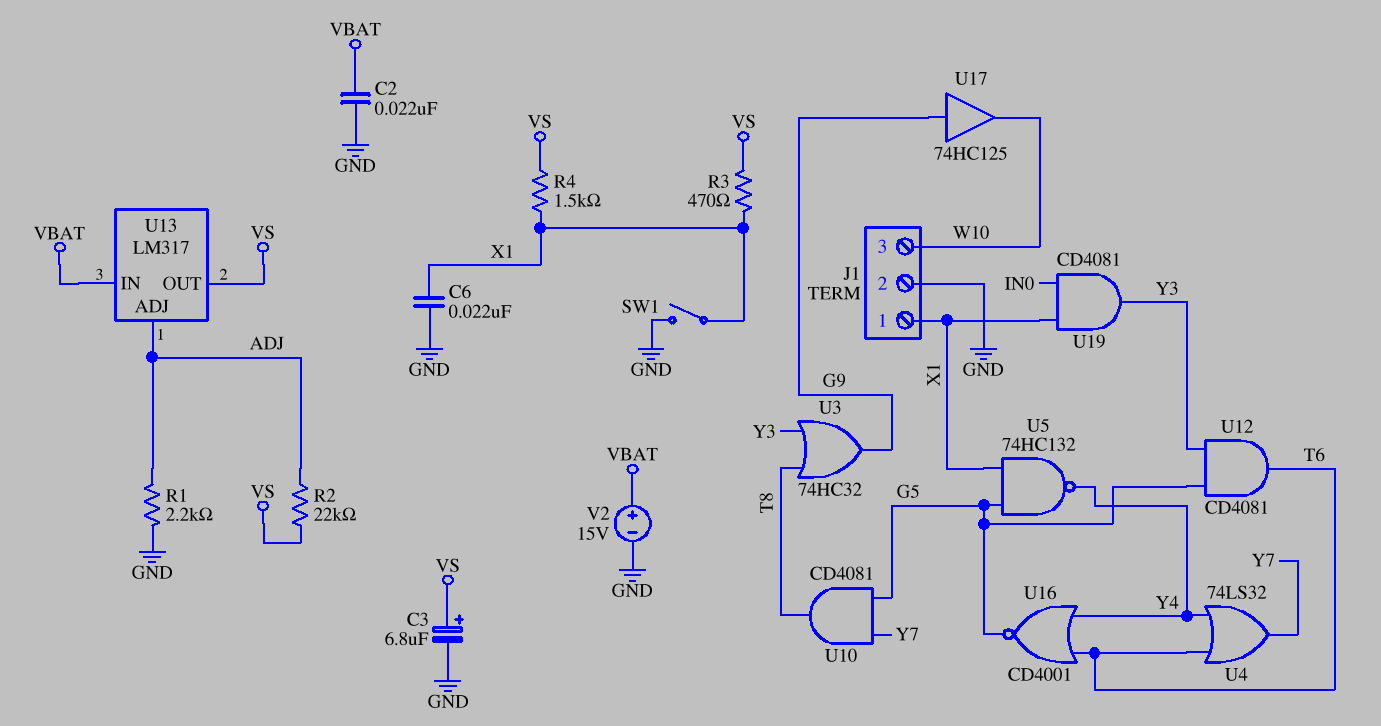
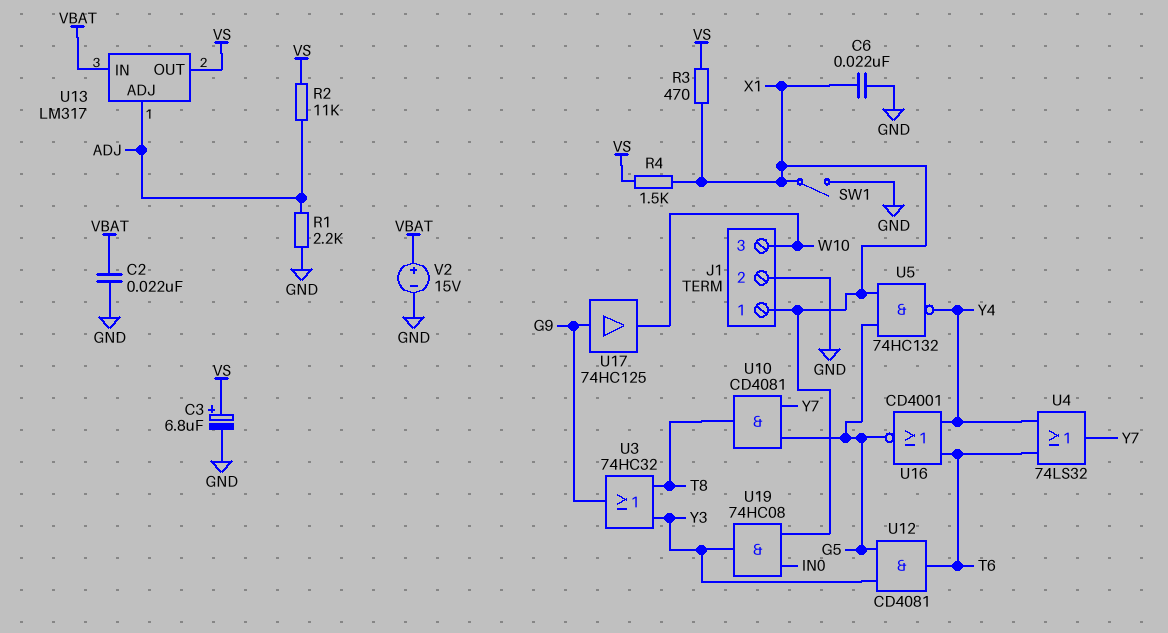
R2: 22k (ADJ, VS) -> 11k (ADJ, VS)
U19: AND CD4081 (in IN0, in X1, out Y3) -> AND 74HC08 (in IN0, in X1, out Y3)

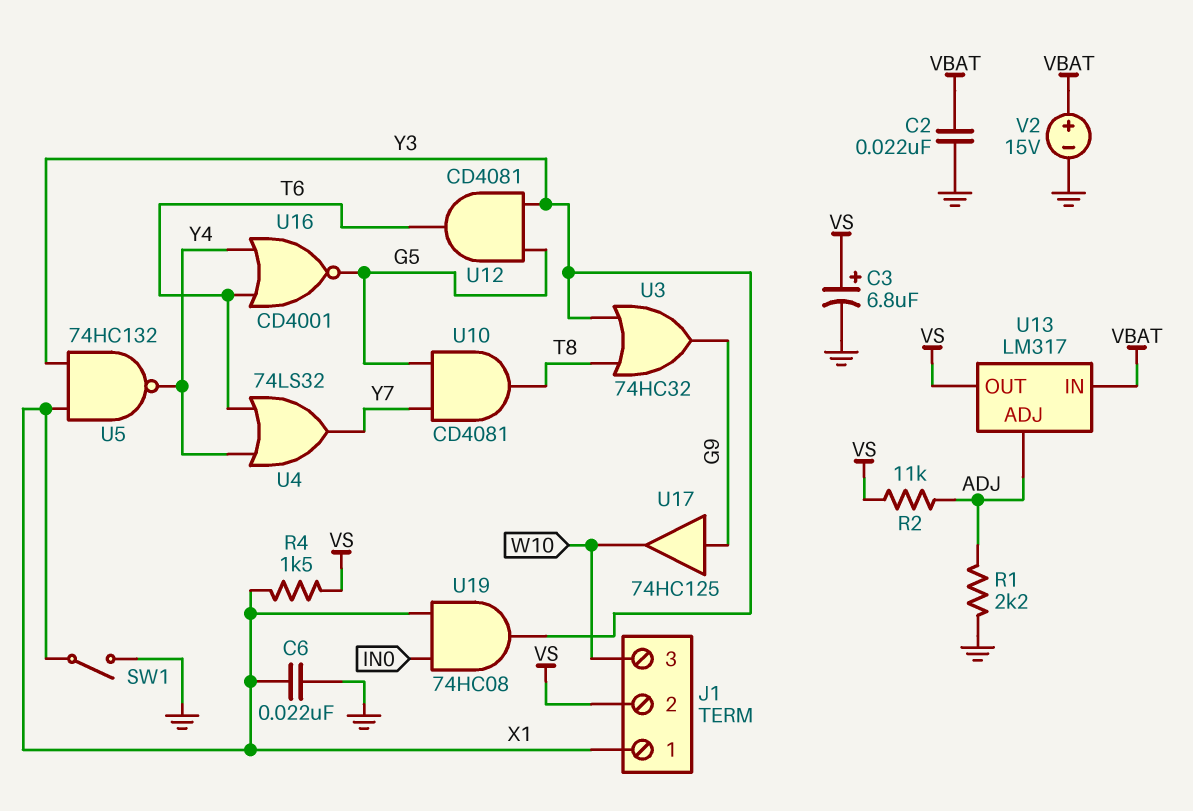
J1 pin 2: GND -> VS
R3: 470 (VS, X1) -> none
U5: NAND 74HC132 (in G5, in X1, out Y4) -> NAND 74HC132 (in X1, in Y3, out Y4)

